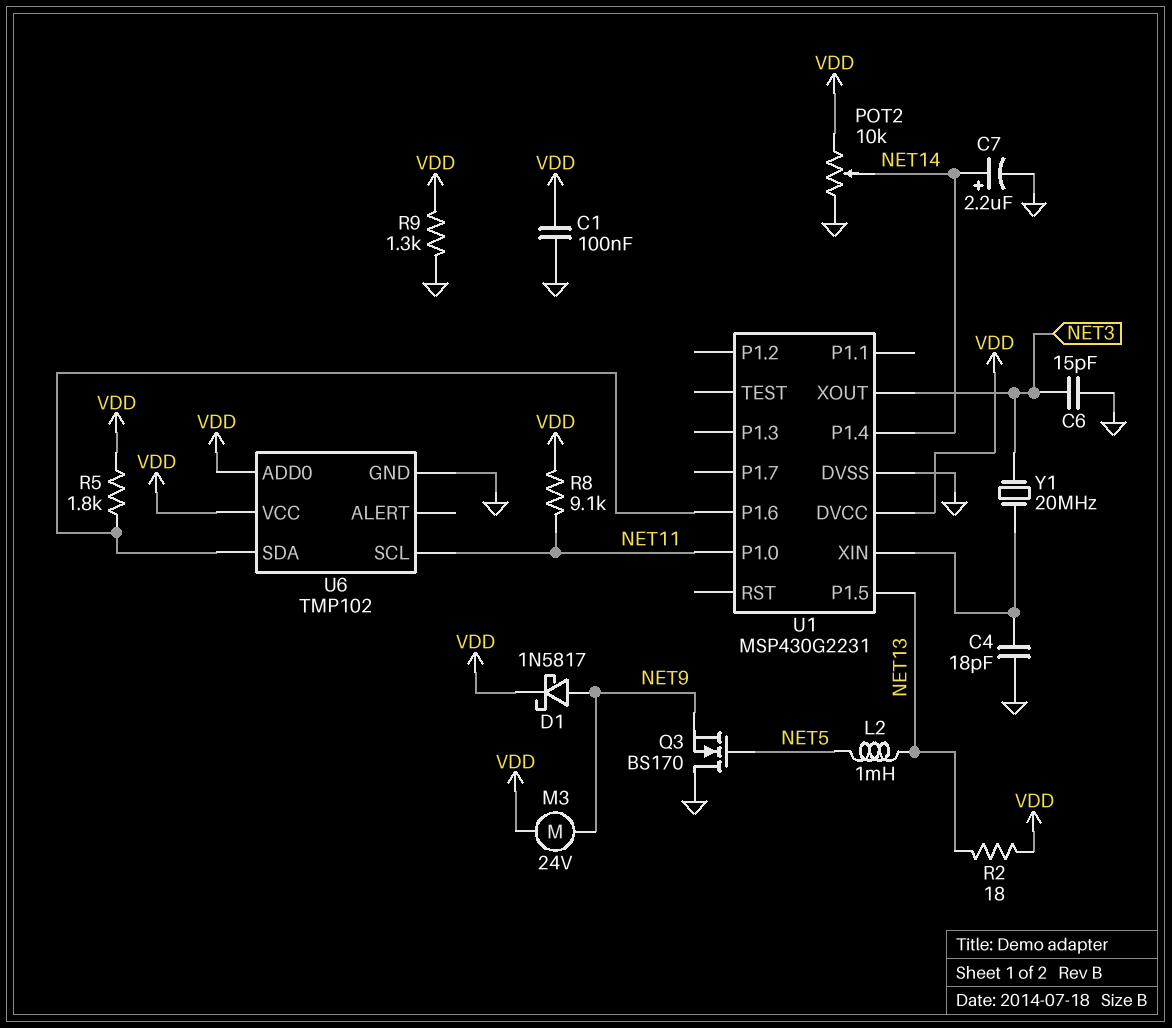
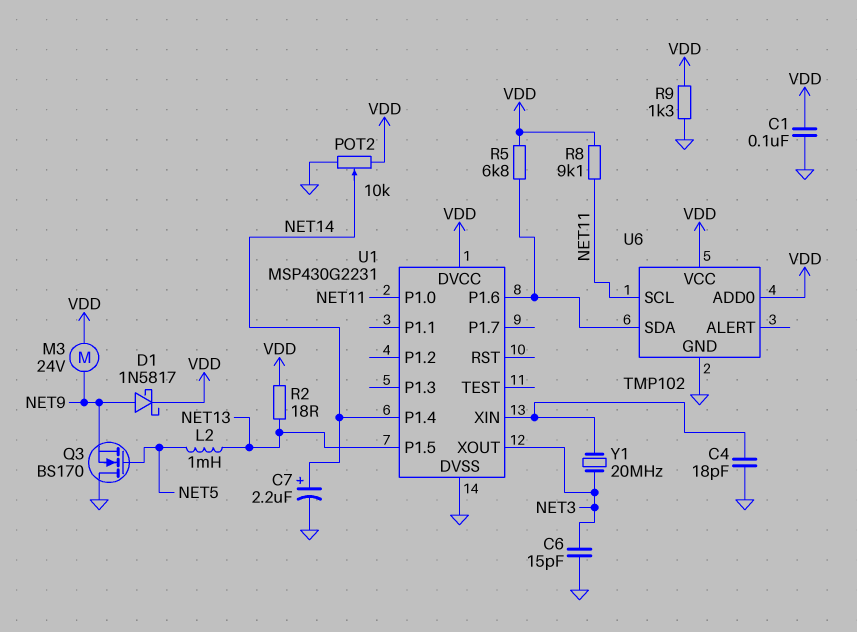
R5: 1.8k (U1/P1.6, VDD) -> 6.8k (U1/P1.6, VDD)

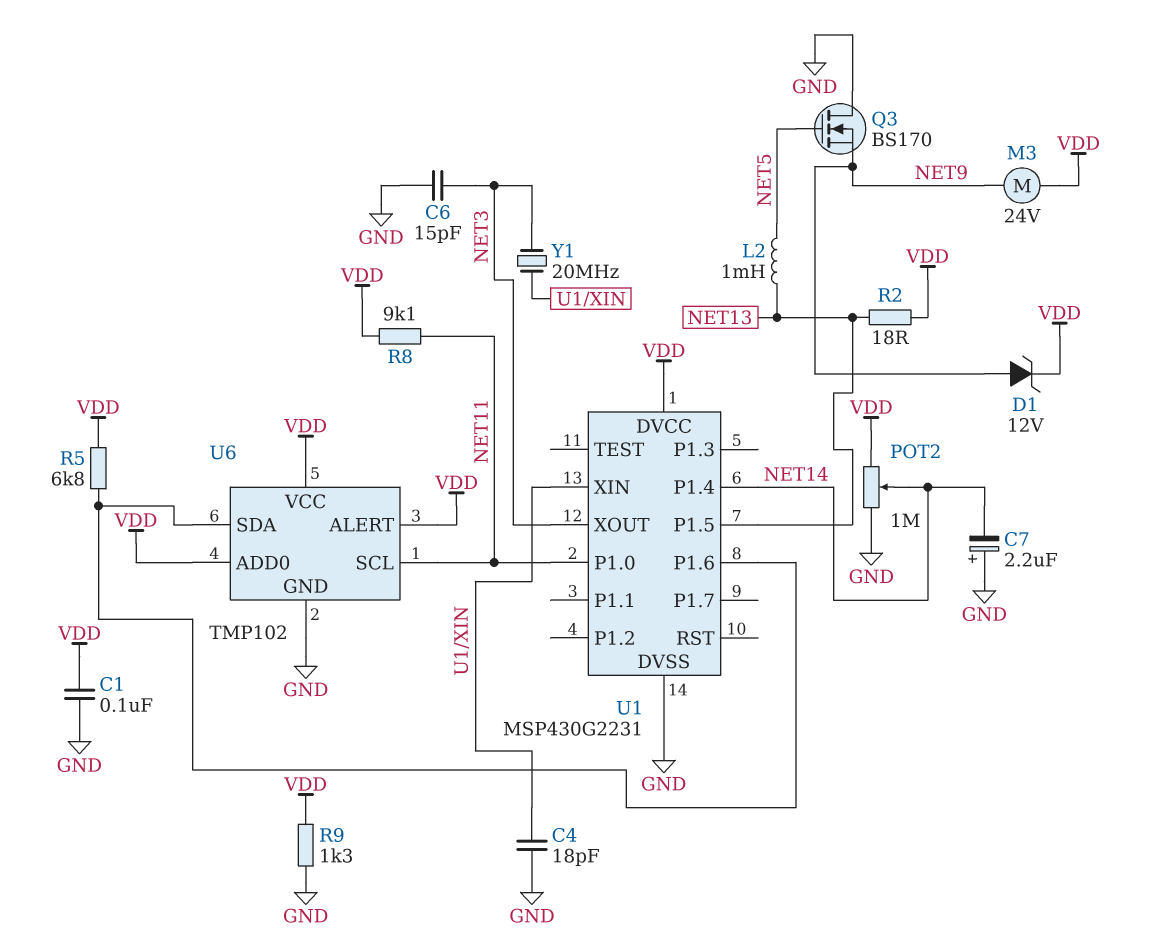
C7: 2.2uF (plus NET14, minus GND) -> 2.2uF (plus GND, minus NET14)
D1: schottky 1N5817 (A NET9, K VDD) -> zener 12V (A NET9, K VDD)
POT2: 10k (GND, VDD, wiper NET14) -> 1M (GND, VDD, wiper NET14)
U6 pin ALERT: none -> VDD

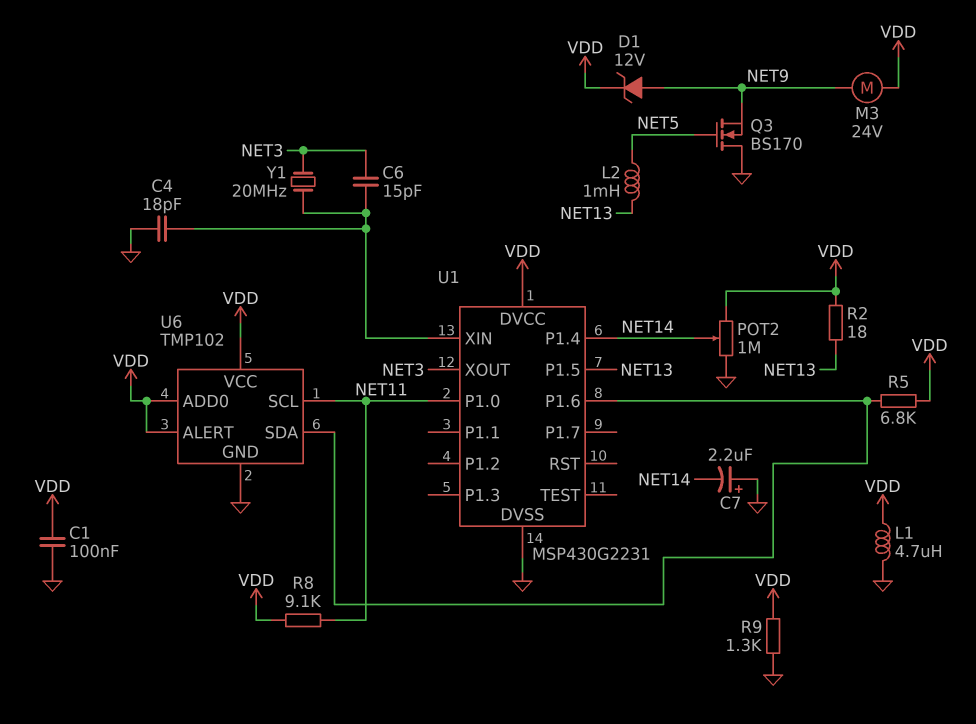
C6: 15pF (GND, NET3) -> 15pF (NET3, U1/XIN)
L1: none -> 4.7uH (GND, VDD)

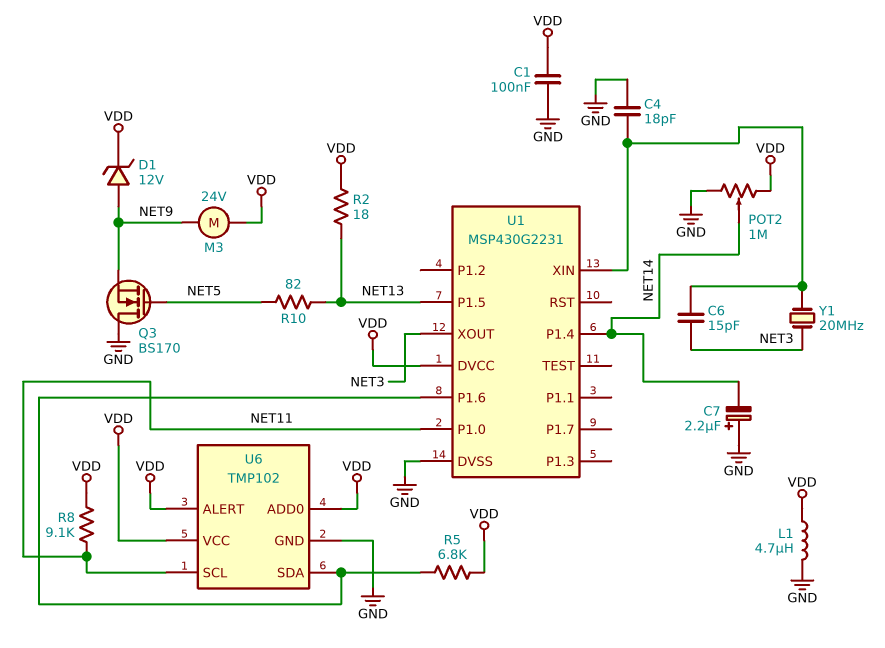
L2: 1mH (NET5, NET13) -> none
R9: 1.3k (GND, VDD) -> none
R10: none -> 82 (NET5, NET13)

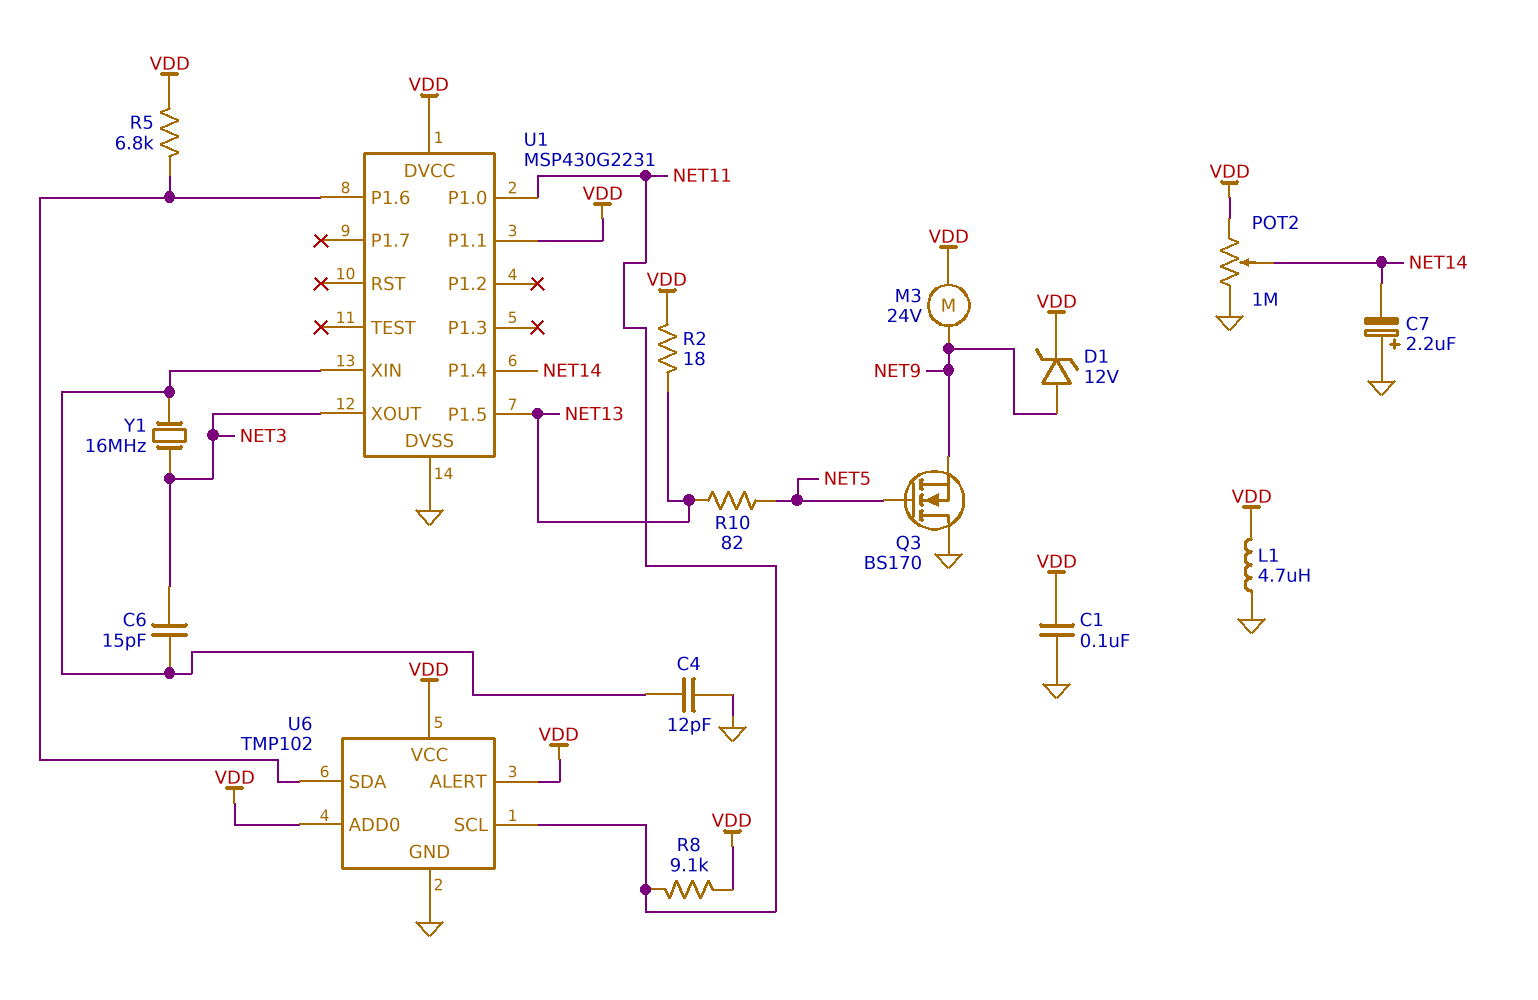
C4: 18pF (GND, U1/XIN) -> 12pF (GND, U1/XIN)
U1 pin P1.1: none -> VDD
Y1: 20MHz (NET3, U1/XIN) -> 16MHz (NET3, U1/XIN)

